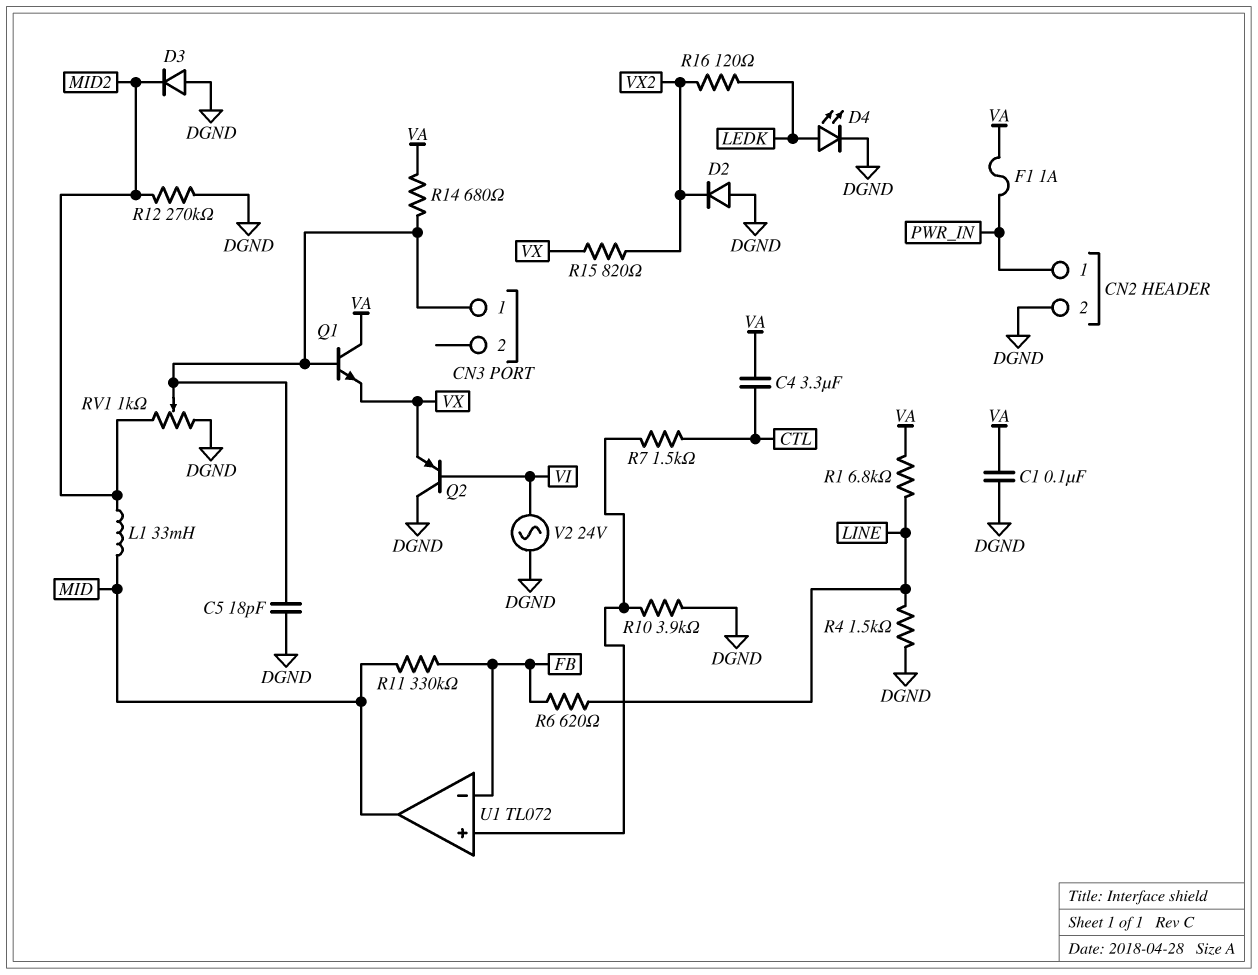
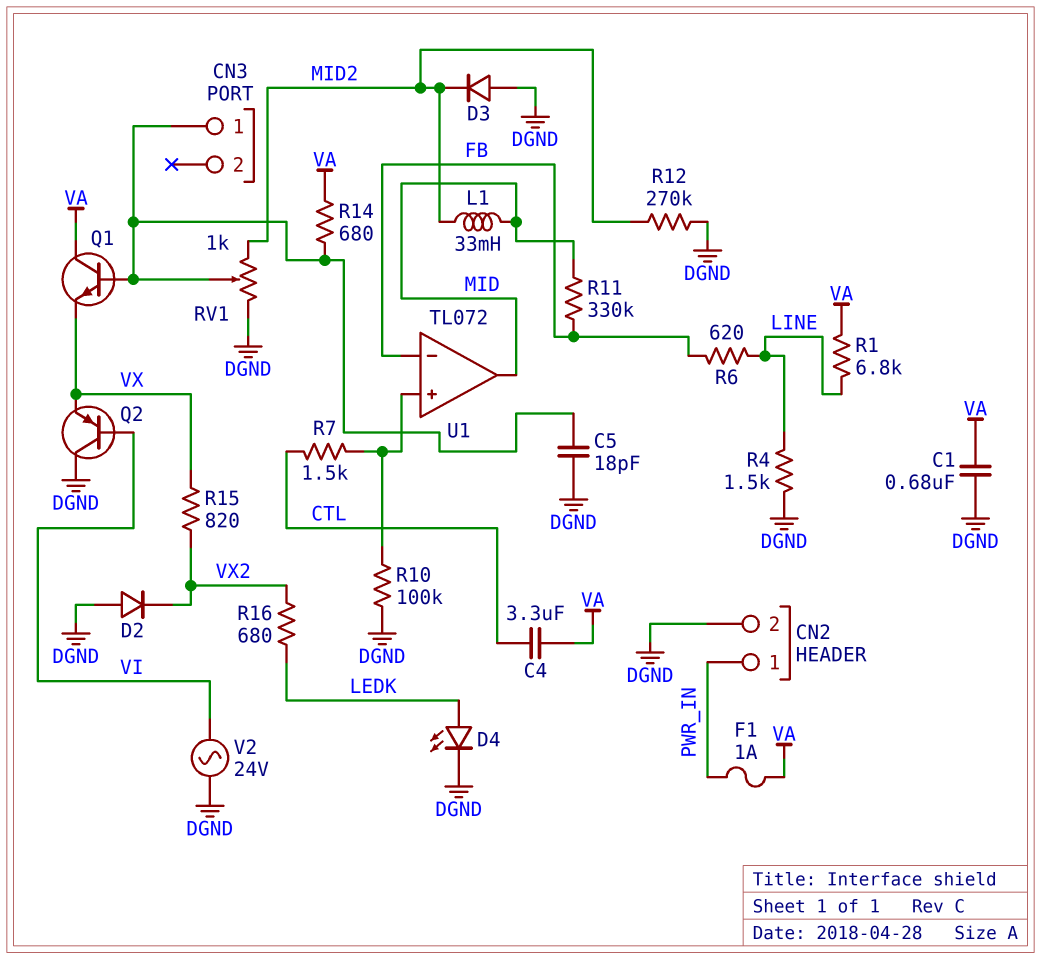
C1: 100nF (DGND, VA) -> 680nF (DGND, VA)
R10: 3.9k (DGND, U1/in+) -> 100k (DGND, U1/in+)
R16: 120 (LEDK, VX2) -> 680 (LEDK, VX2)

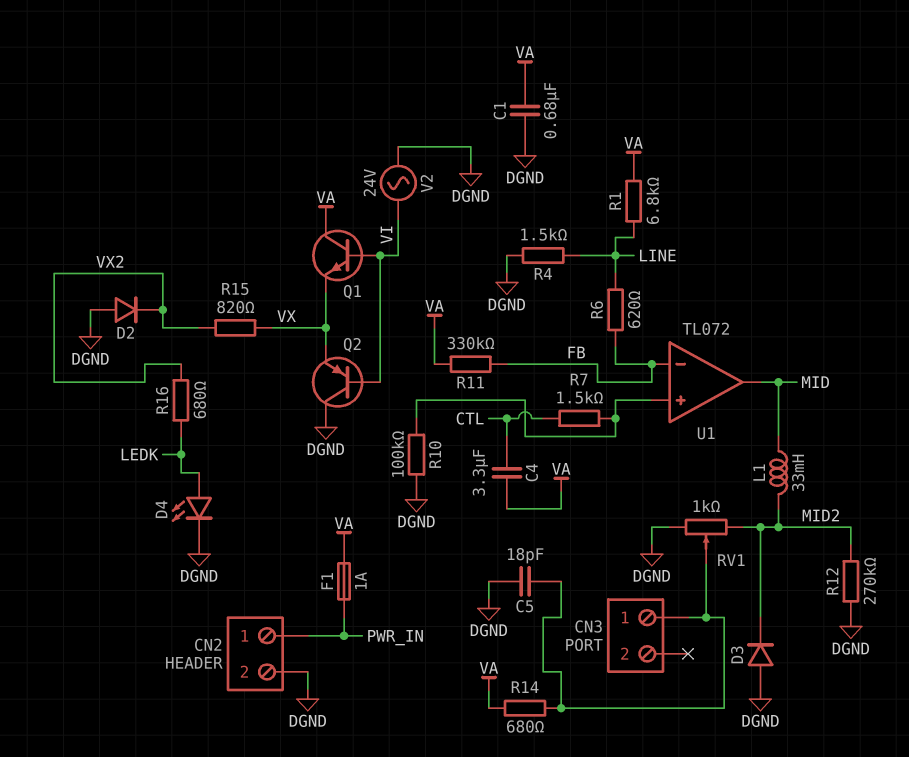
Q1: NPN (B CN3/1, C VA, E VX) -> NPN (B VI, C VA, E VX)
R11: 330k (FB, MID) -> 330k (FB, VA)

